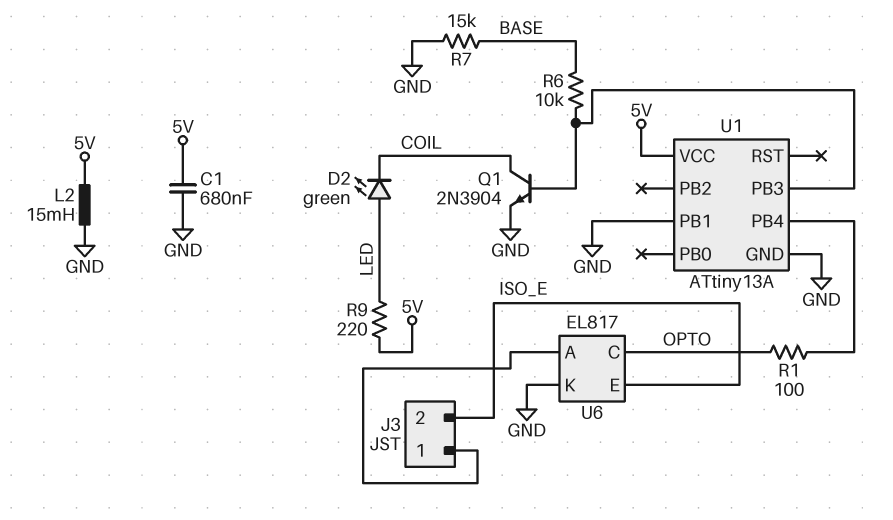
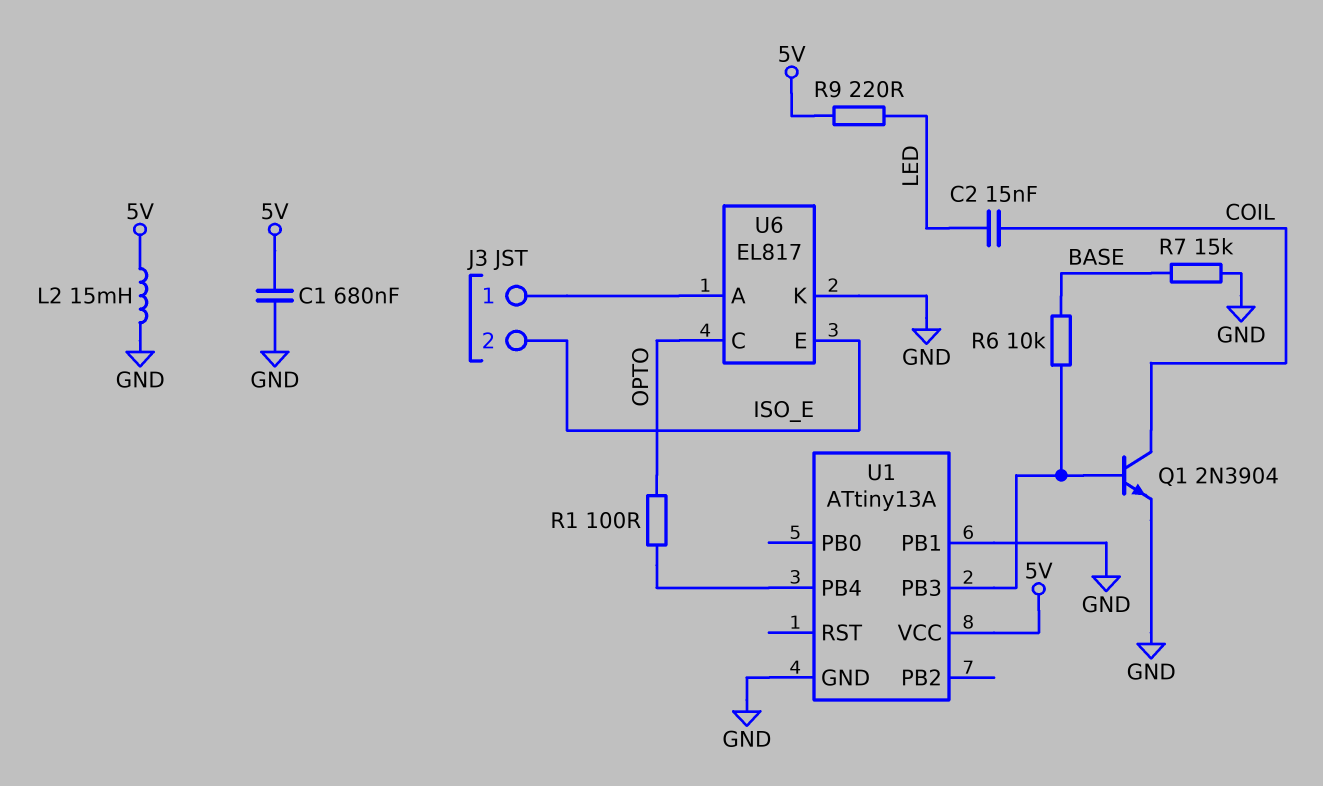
C2: none -> 15nF (COIL, LED)
D2: LED green (A LED, K COIL) -> none

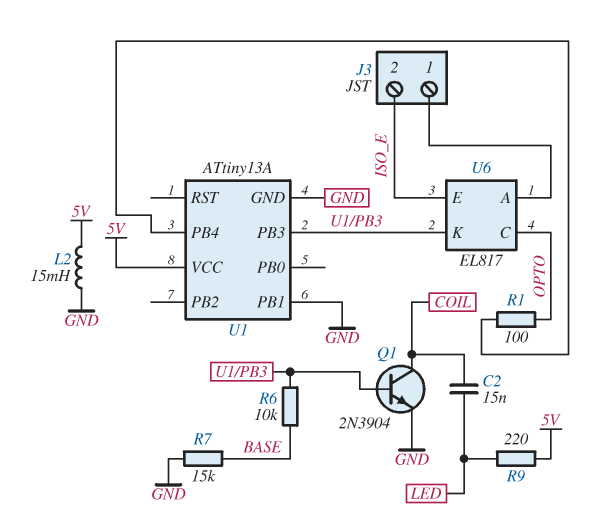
C1: 680nF (5V, GND) -> none
U6 pin K: GND -> U1/PB3

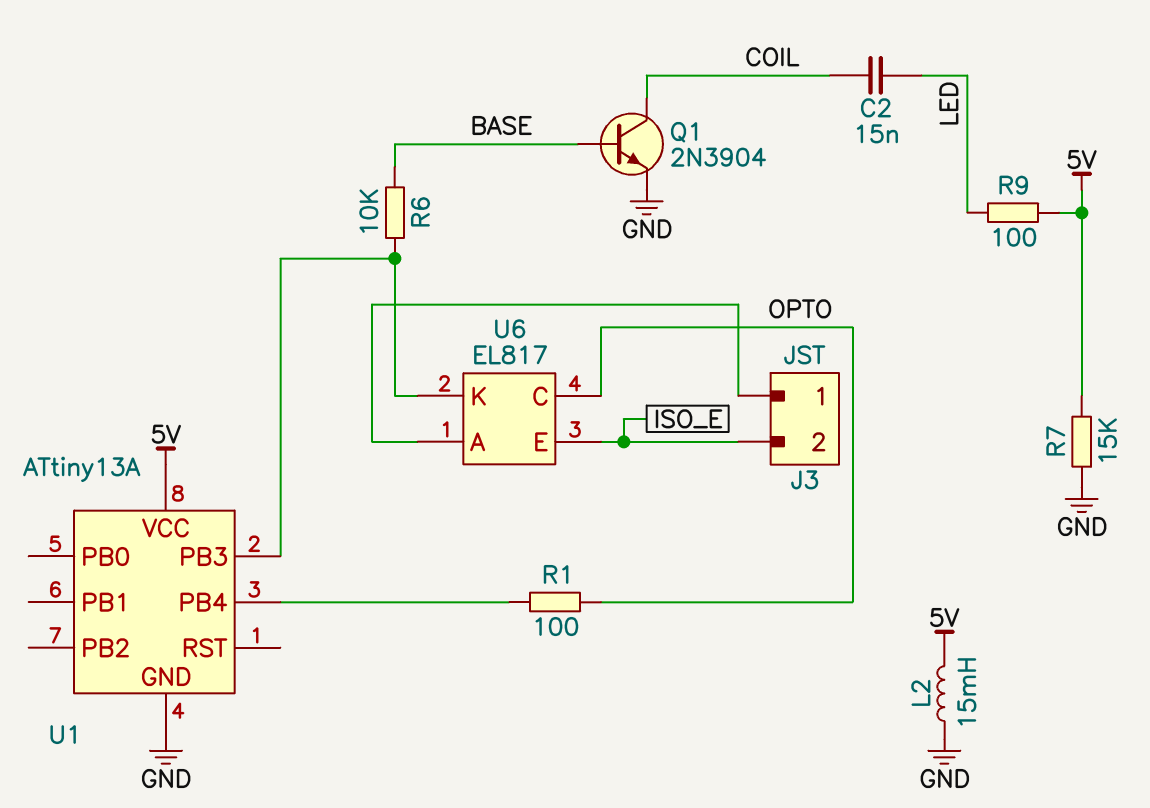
Q1: NPN 2N3904 (B U1/PB3, C COIL, E GND) -> NPN 2N3904 (B BASE, C COIL, E GND)
R7: 15k (BASE, GND) -> 15k (5V, GND)
R9: 220 (5V, LED) -> 100 (5V, LED)
U1 pin PB1: GND -> none

